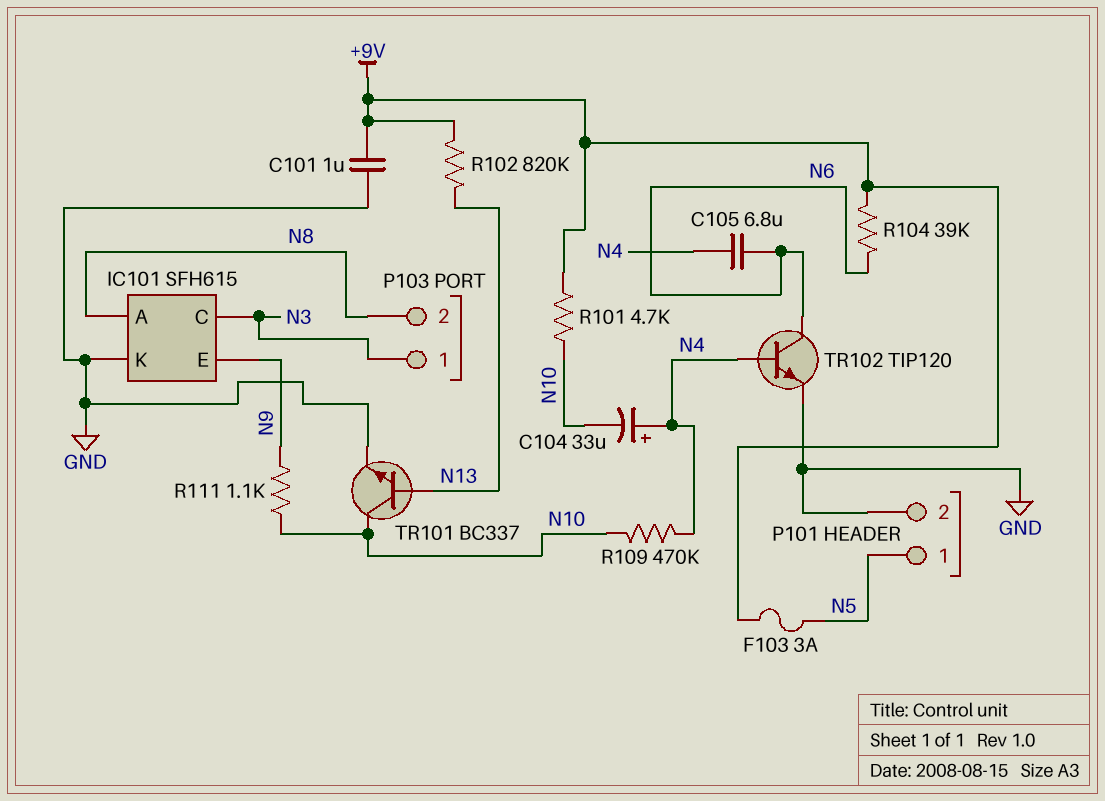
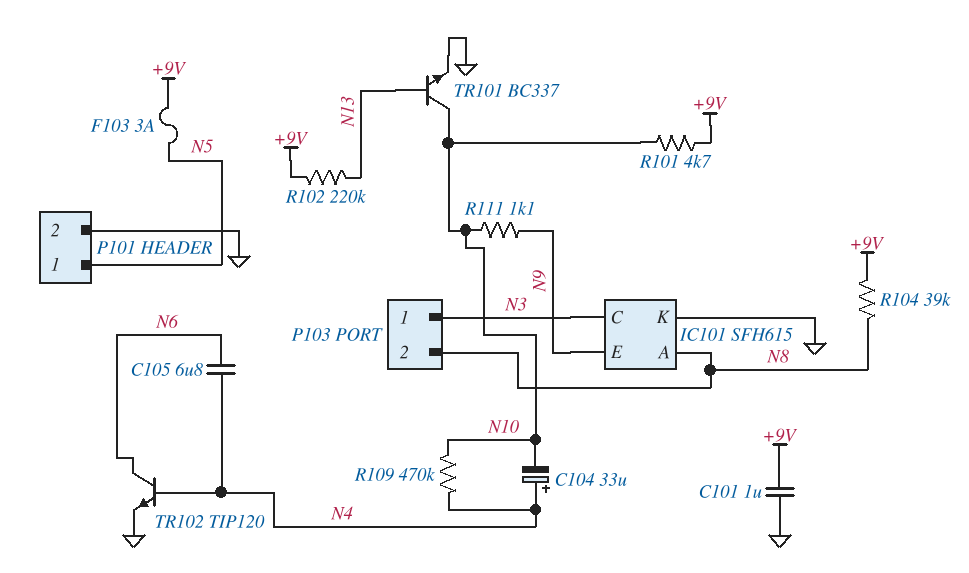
R102: 820k (+9V, N13) -> 220k (+9V, N13)
R104: 39k (+9V, N6) -> 39k (+9V, N8)

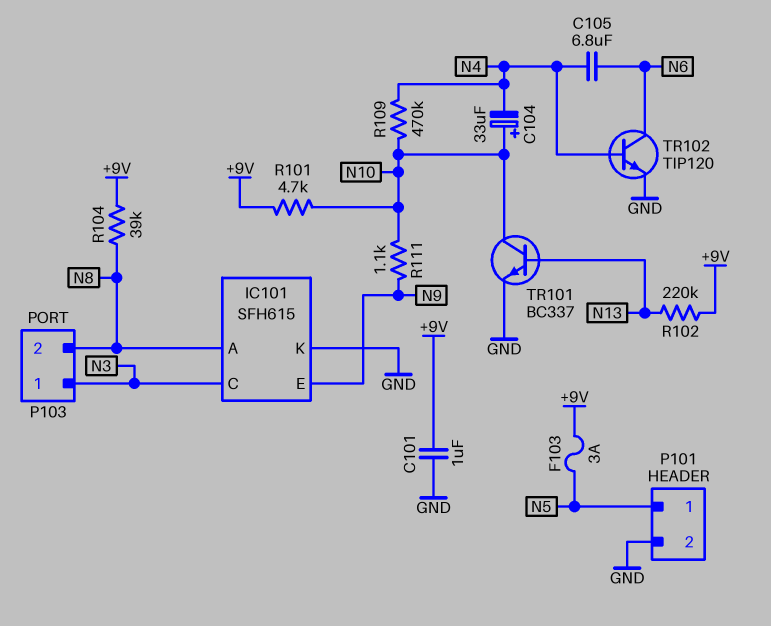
C104: 33uF (plus N4, minus N10) -> 33uF (plus N10, minus N4)

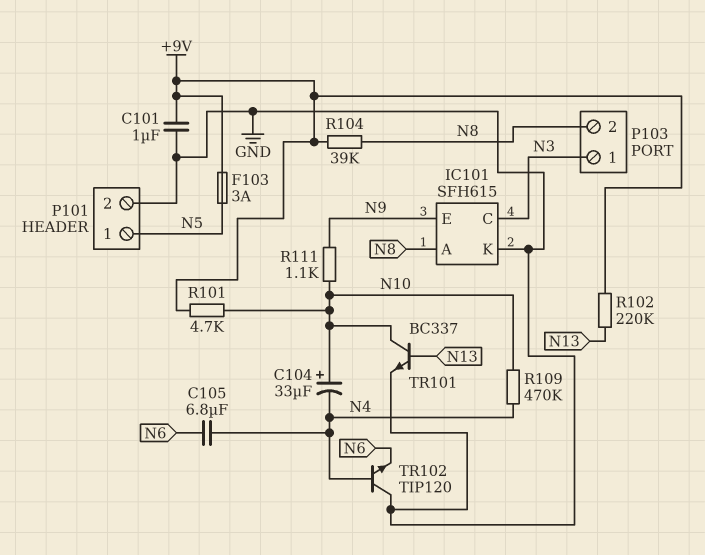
TR102: NPN TIP120 (B N4, C N6, E GND) -> NPN TIP120 (B N4, C GND, E N6)

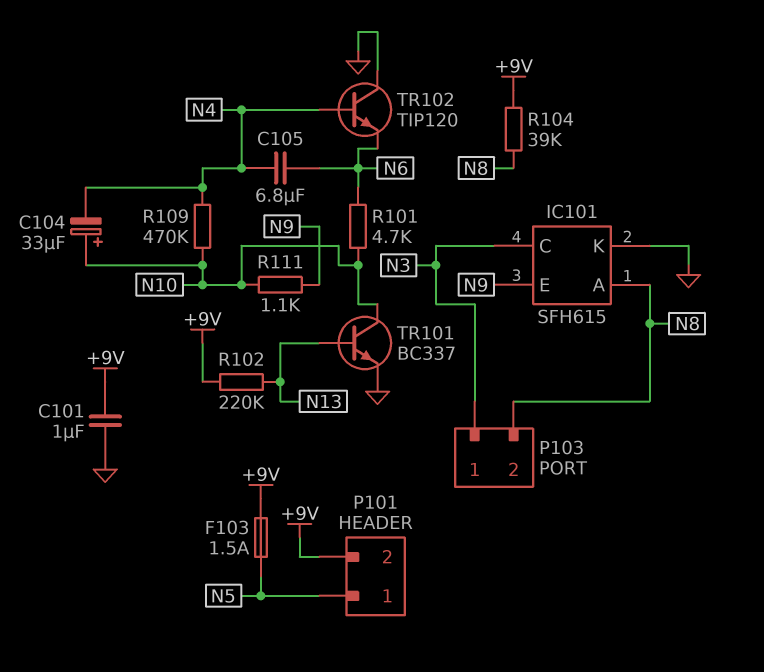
F103: 3A (+9V, N5) -> 1.5A (+9V, N5)
P101 pin 2: GND -> +9V
R101: 4.7k (+9V, N10) -> 4.7k (N6, N10)

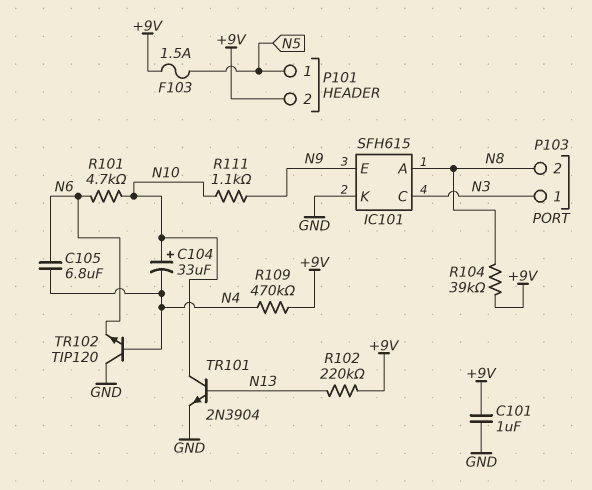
R109: 470k (N4, N10) -> 470k (+9V, N4)
TR101: NPN BC337 (B N13, C N10, E GND) -> NPN 2N3904 (B N13, C N10, E GND)

